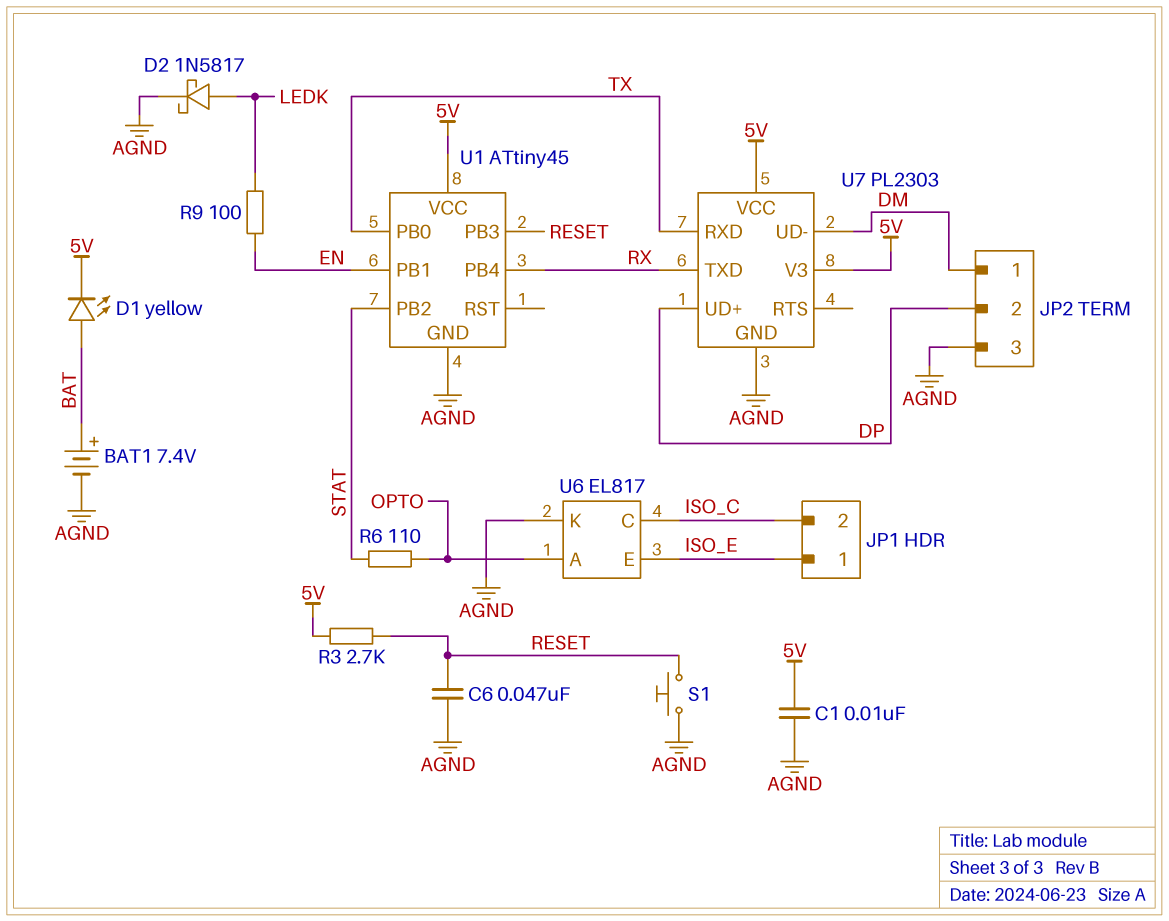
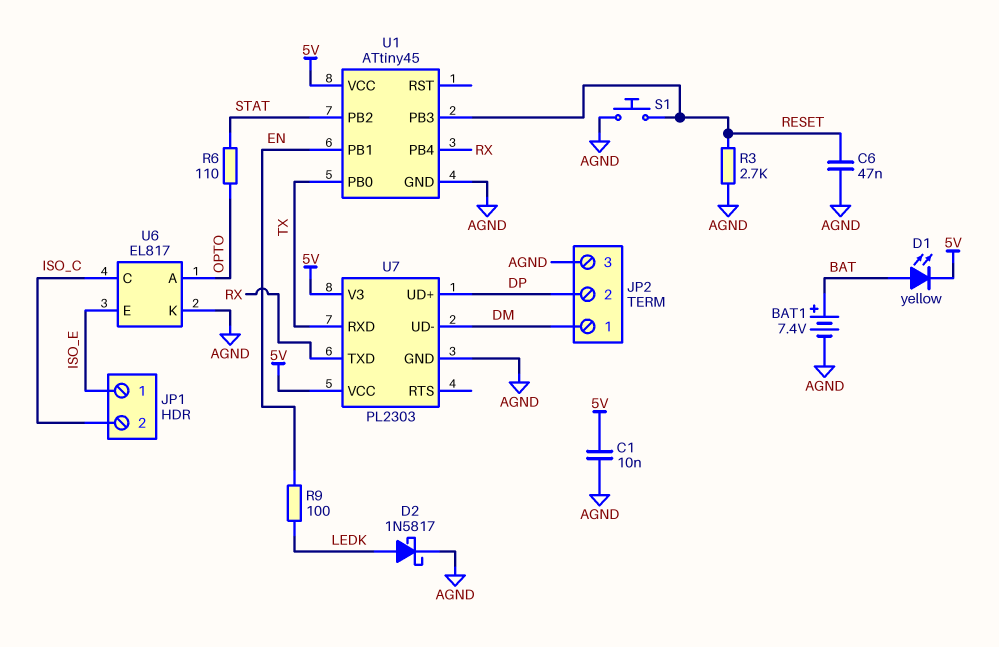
R3: 2.7k (5V, RESET) -> 2.7k (AGND, RESET)

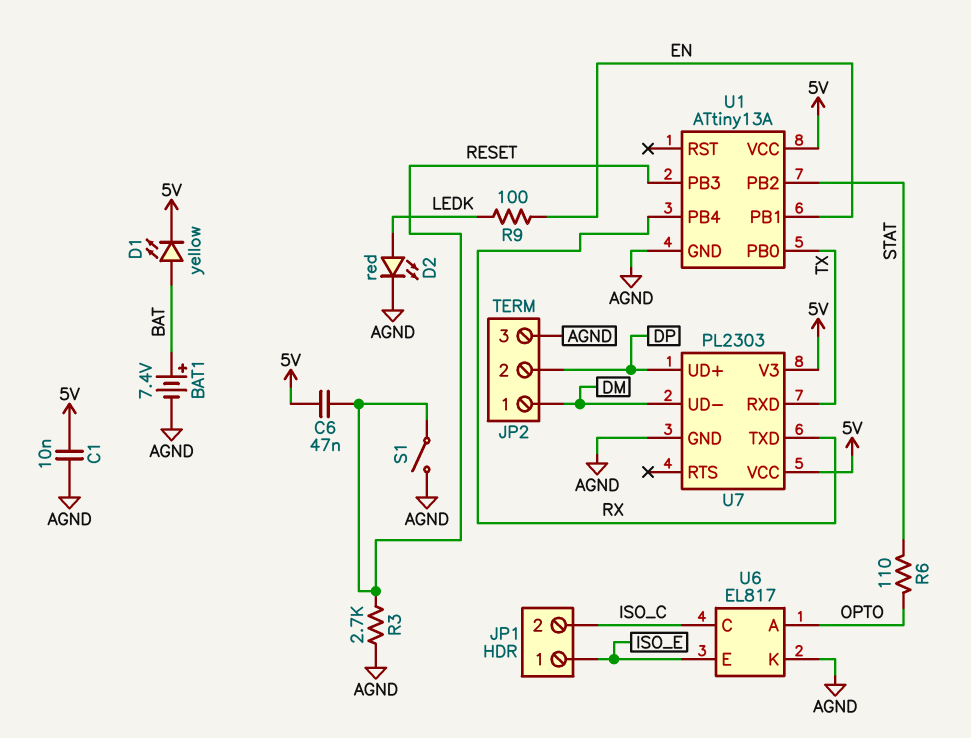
C6: 47nF (AGND, RESET) -> 47nF (5V, RESET)
D2: schottky 1N5817 (A LEDK, K AGND) -> LED red (A LEDK, K AGND)
S1: button (AGND, RESET) -> switch (AGND, RESET)
U1: ATtiny45 -> ATtiny13A

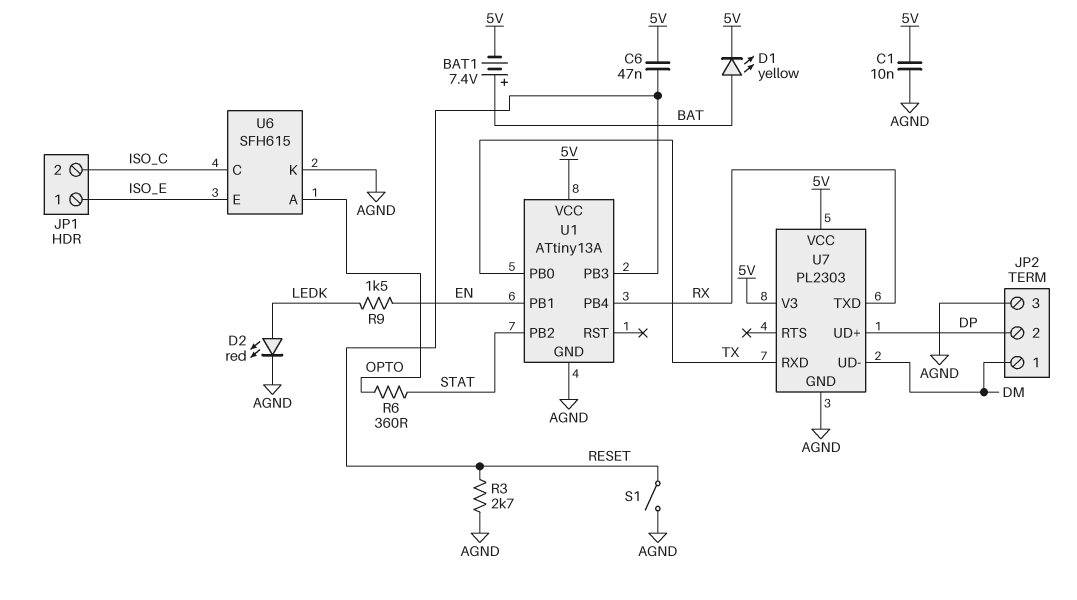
BAT1: 7.4V (plus BAT, minus AGND) -> 7.4V (plus BAT, minus 5V)
R6: 110 (OPTO, STAT) -> 360 (OPTO, STAT)
R9: 100 (EN, LEDK) -> 1.5k (EN, LEDK)
U6: EL817 -> SFH615

